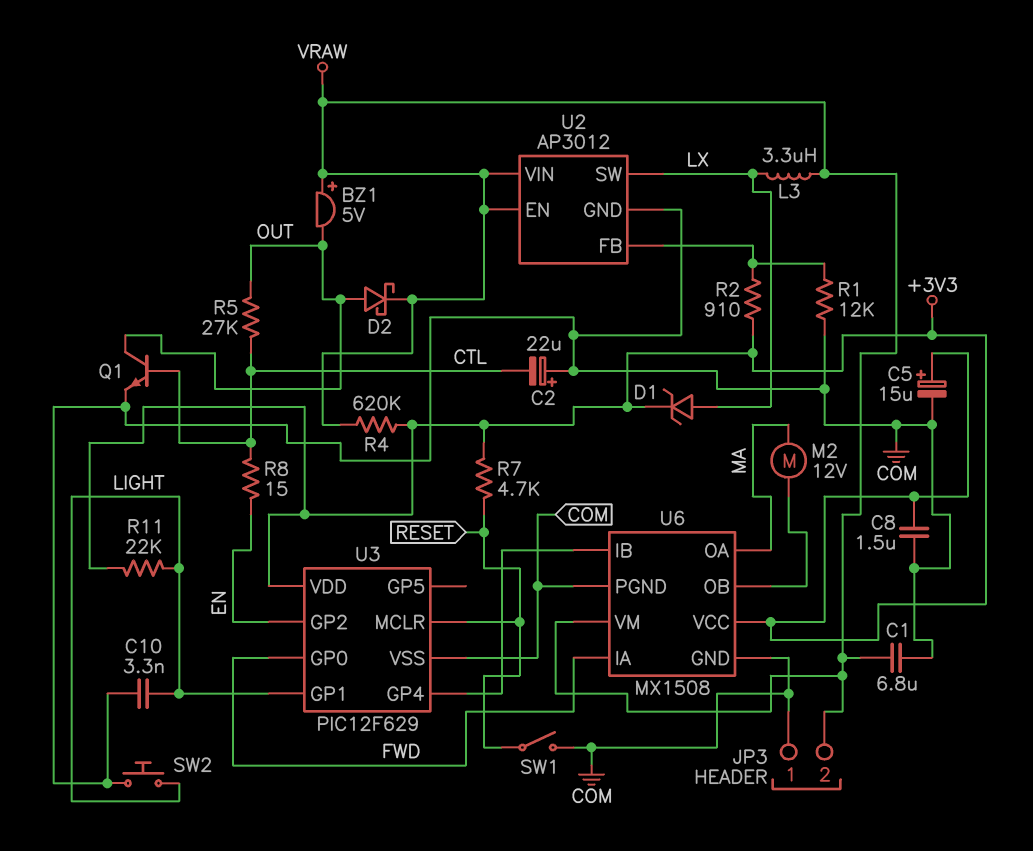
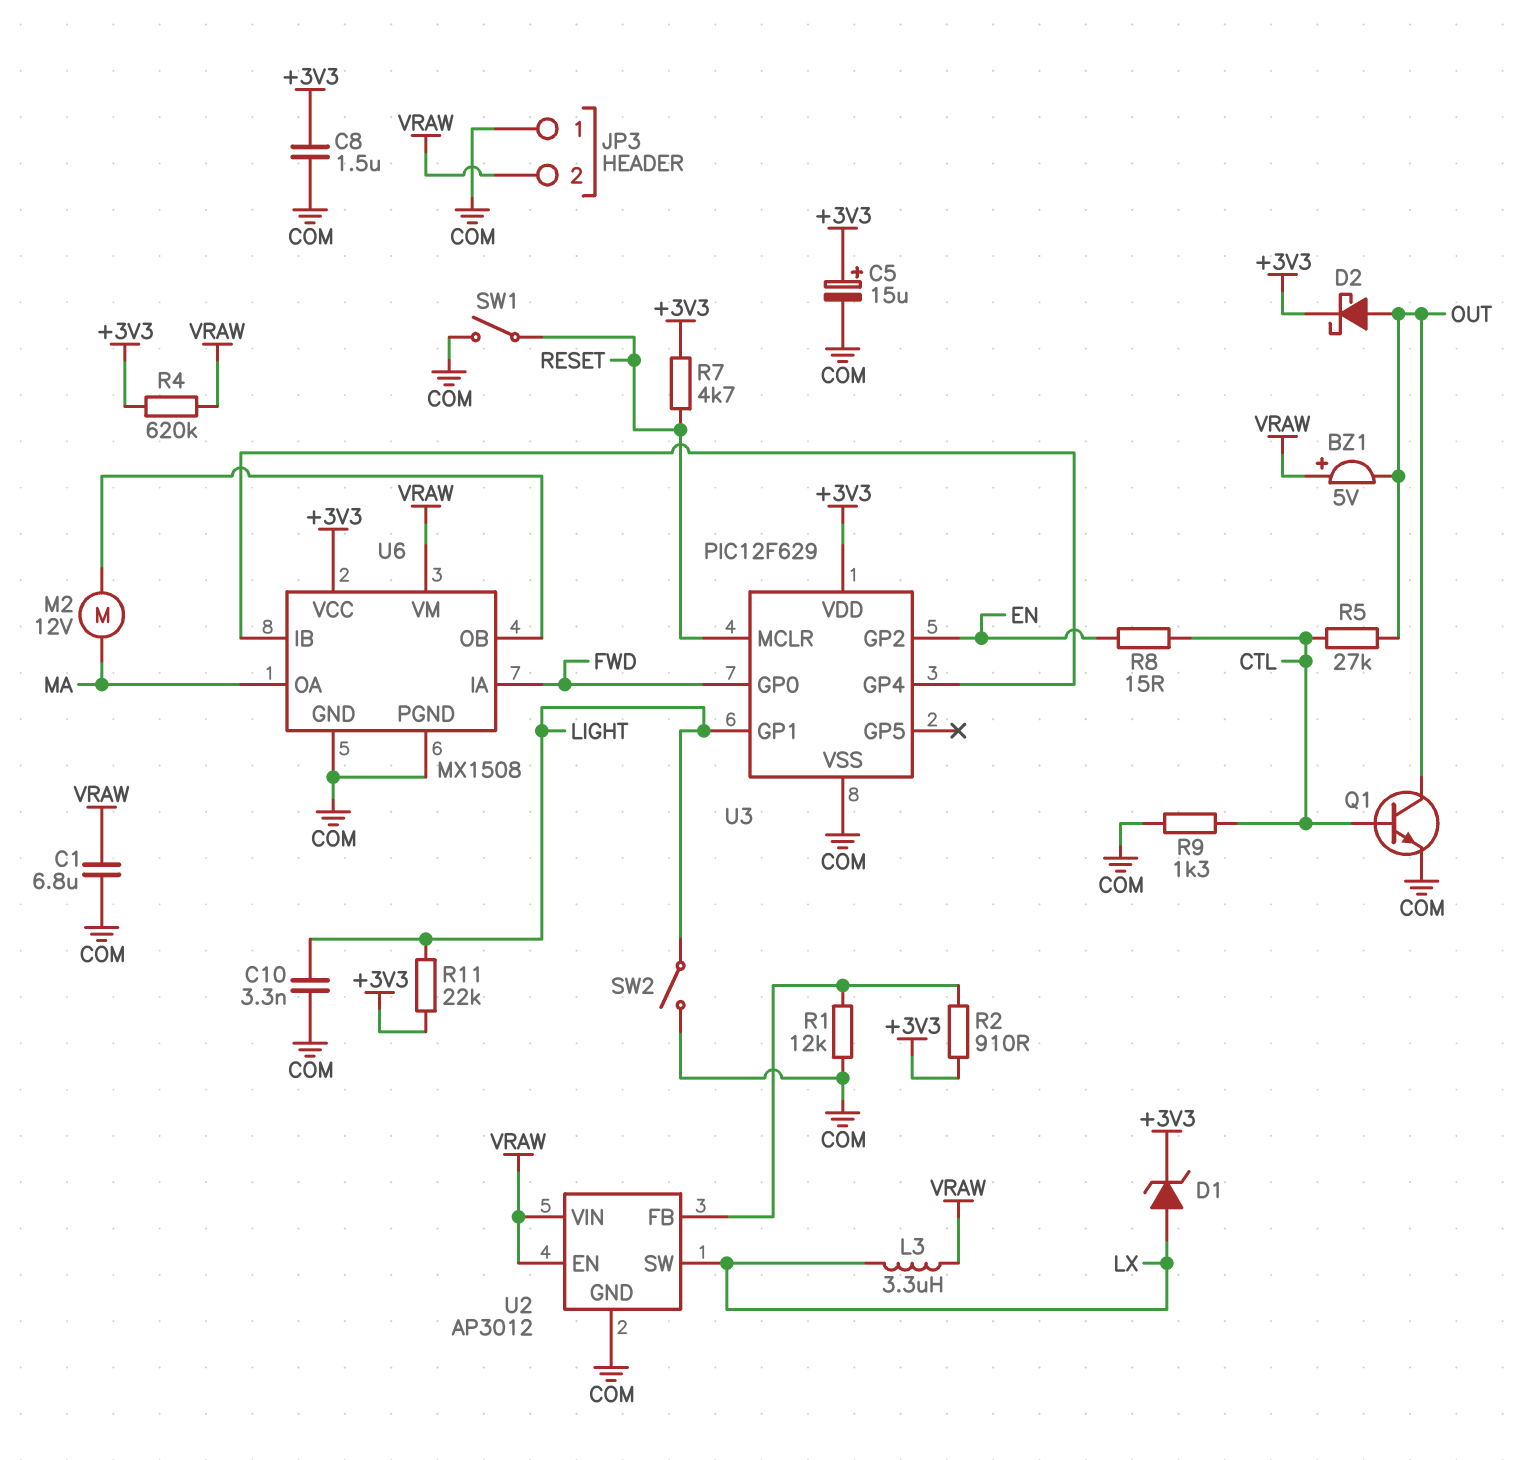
C2: 22uF (plus COM, minus CTL) -> none
D2: schottky (A OUT, K VRAW) -> schottky (A OUT, K +3V3)
R9: none -> 1.3k (COM, CTL)
SW2: button (COM, LIGHT) -> switch (COM, LIGHT)

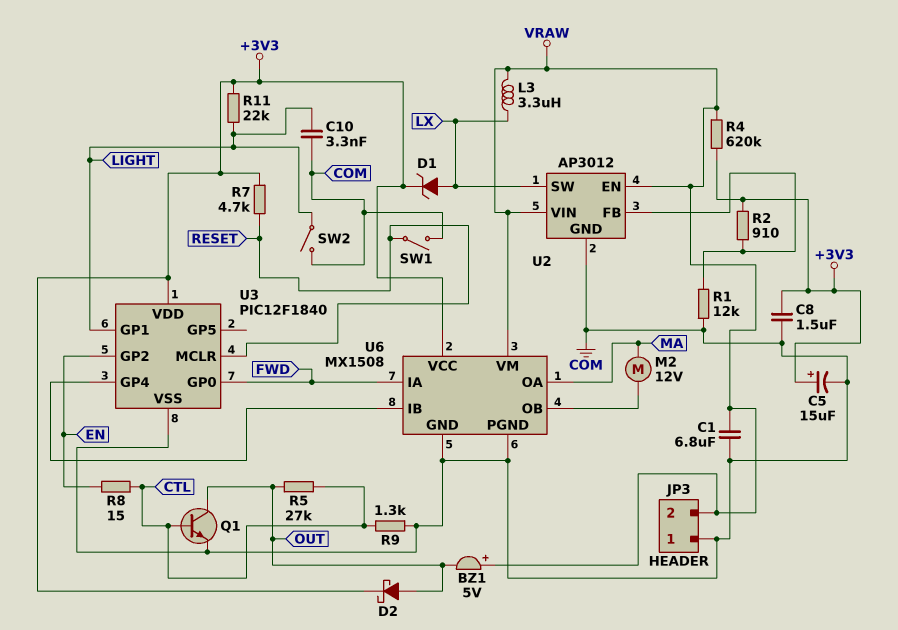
U3: PIC12F629 -> PIC12F1840

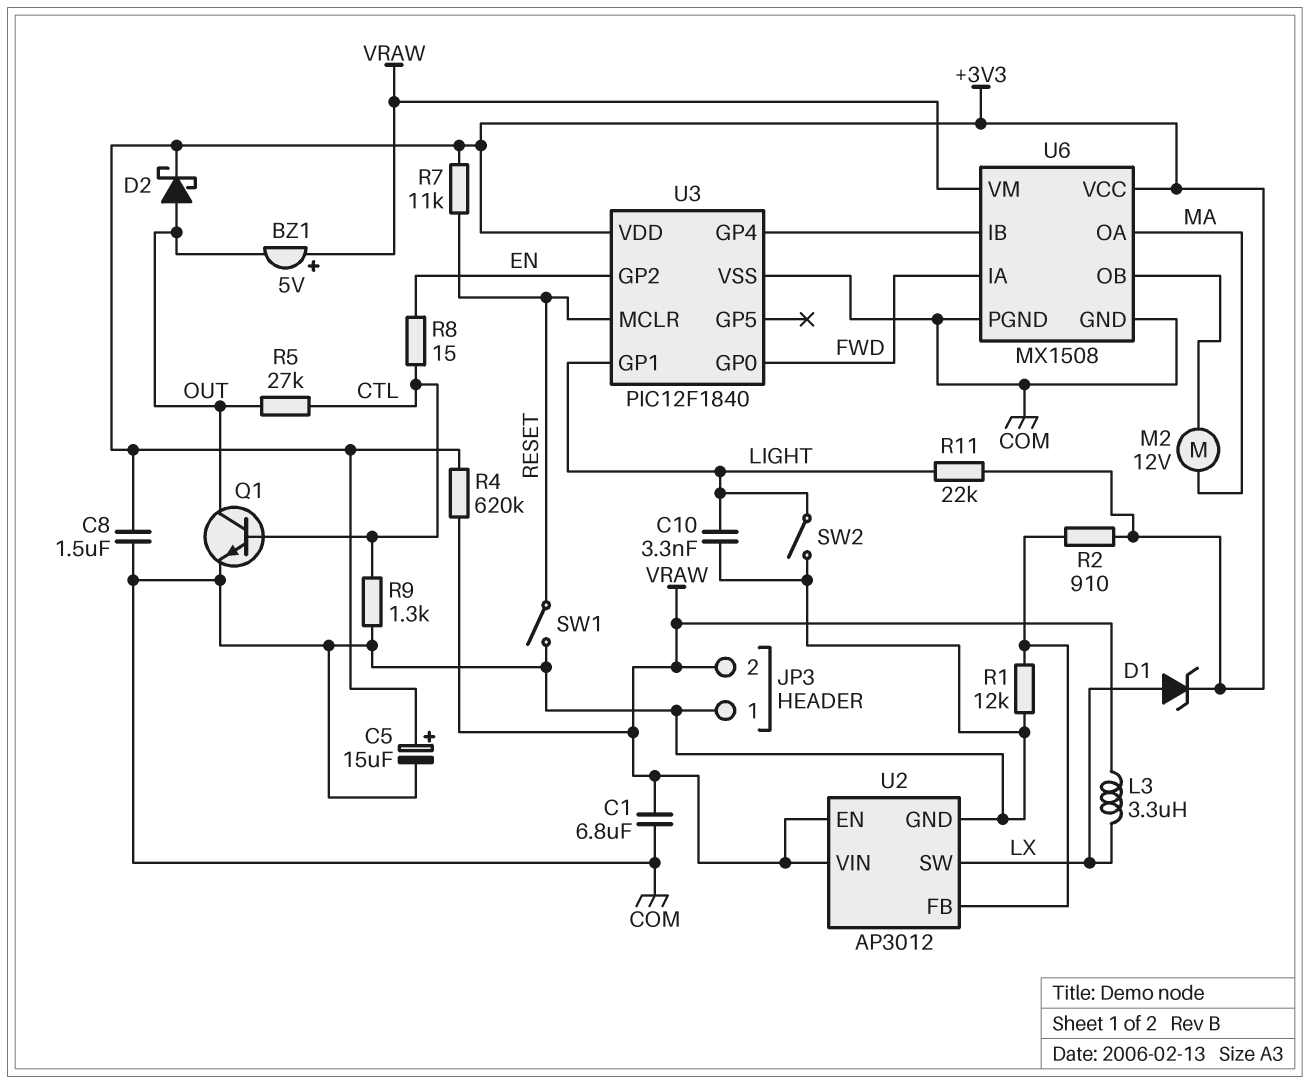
R7: 4.7k (+3V3, RESET) -> 11k (+3V3, RESET)

